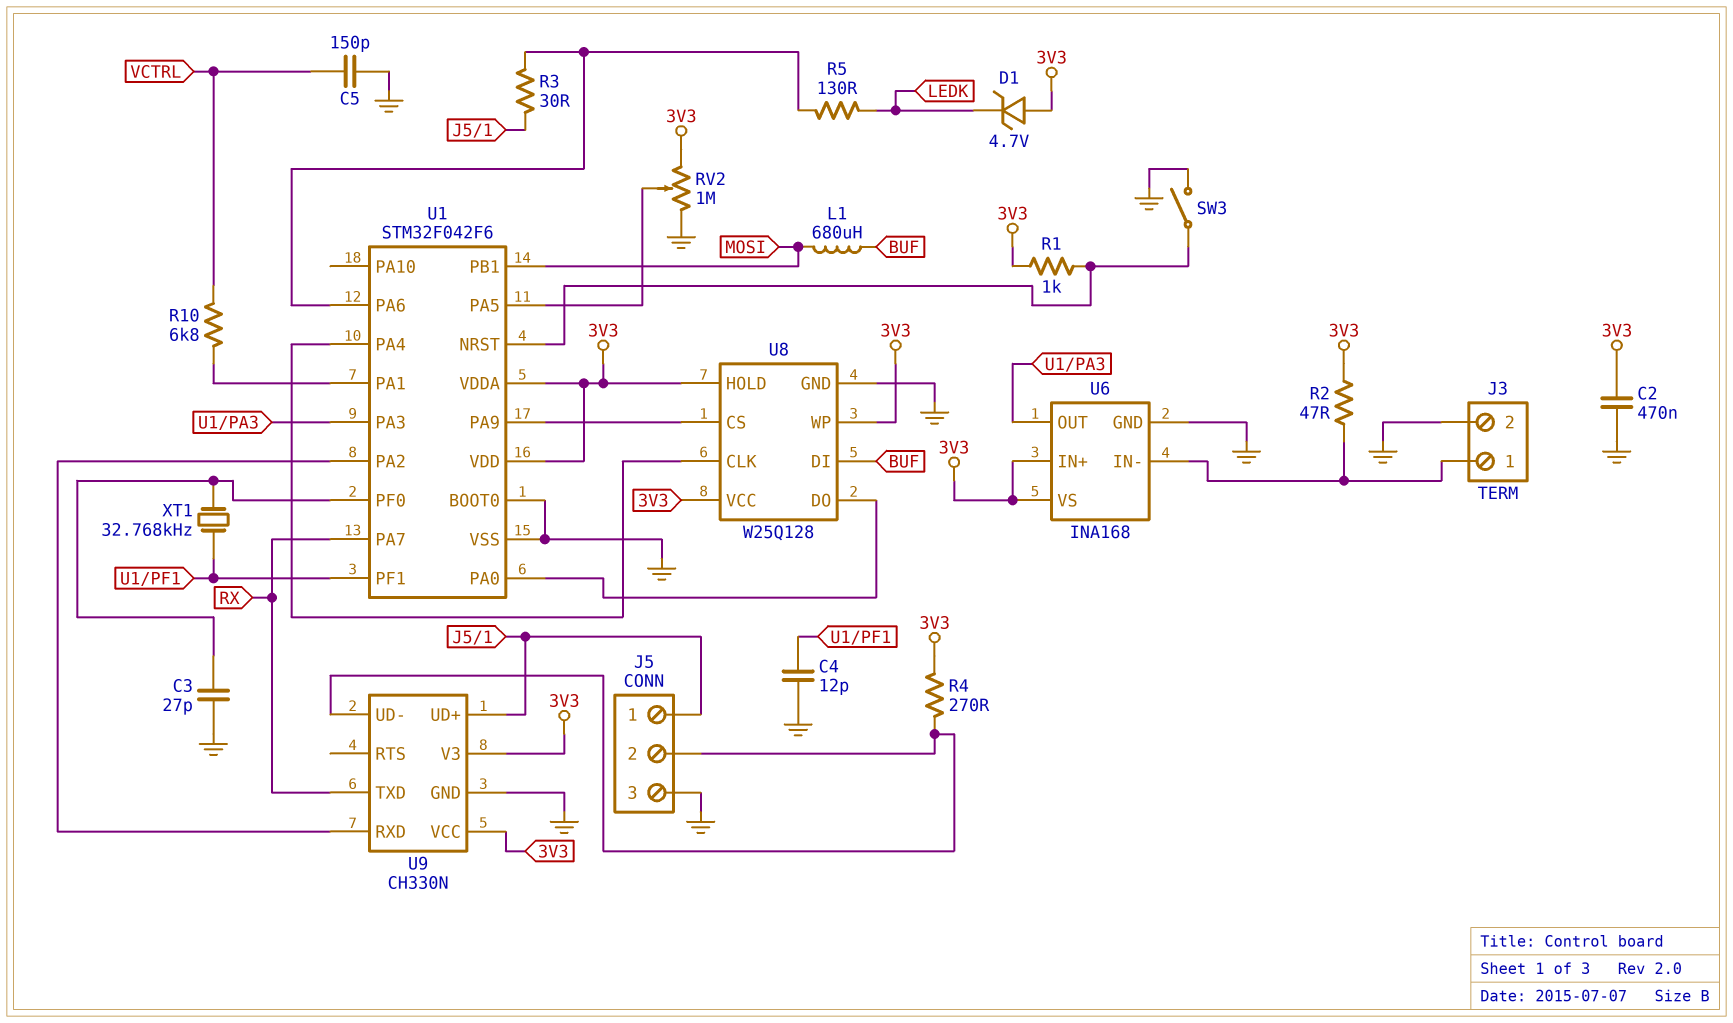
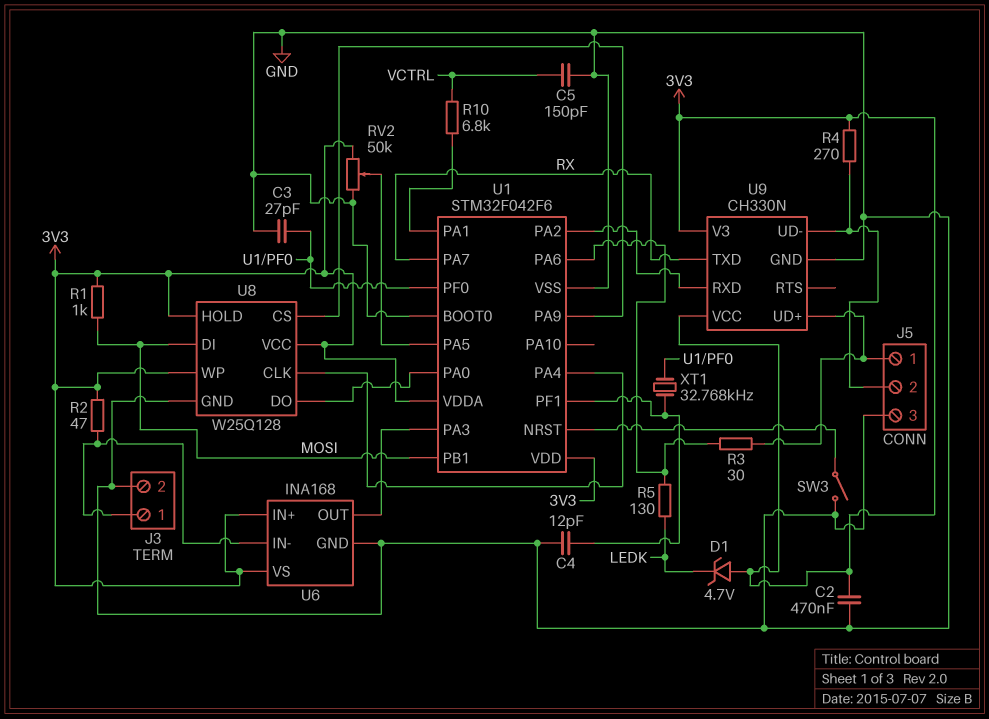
L1: 680uH (BUF, MOSI) -> none
R1: 1k (3V3, U1/NRST) -> 1k (3V3, MOSI)
RV2: 1M (3V3, GND, wiper U1/PA5) -> 50k (3V3, GND, wiper U1/PA5)
U8 pin DI: BUF -> MOSI

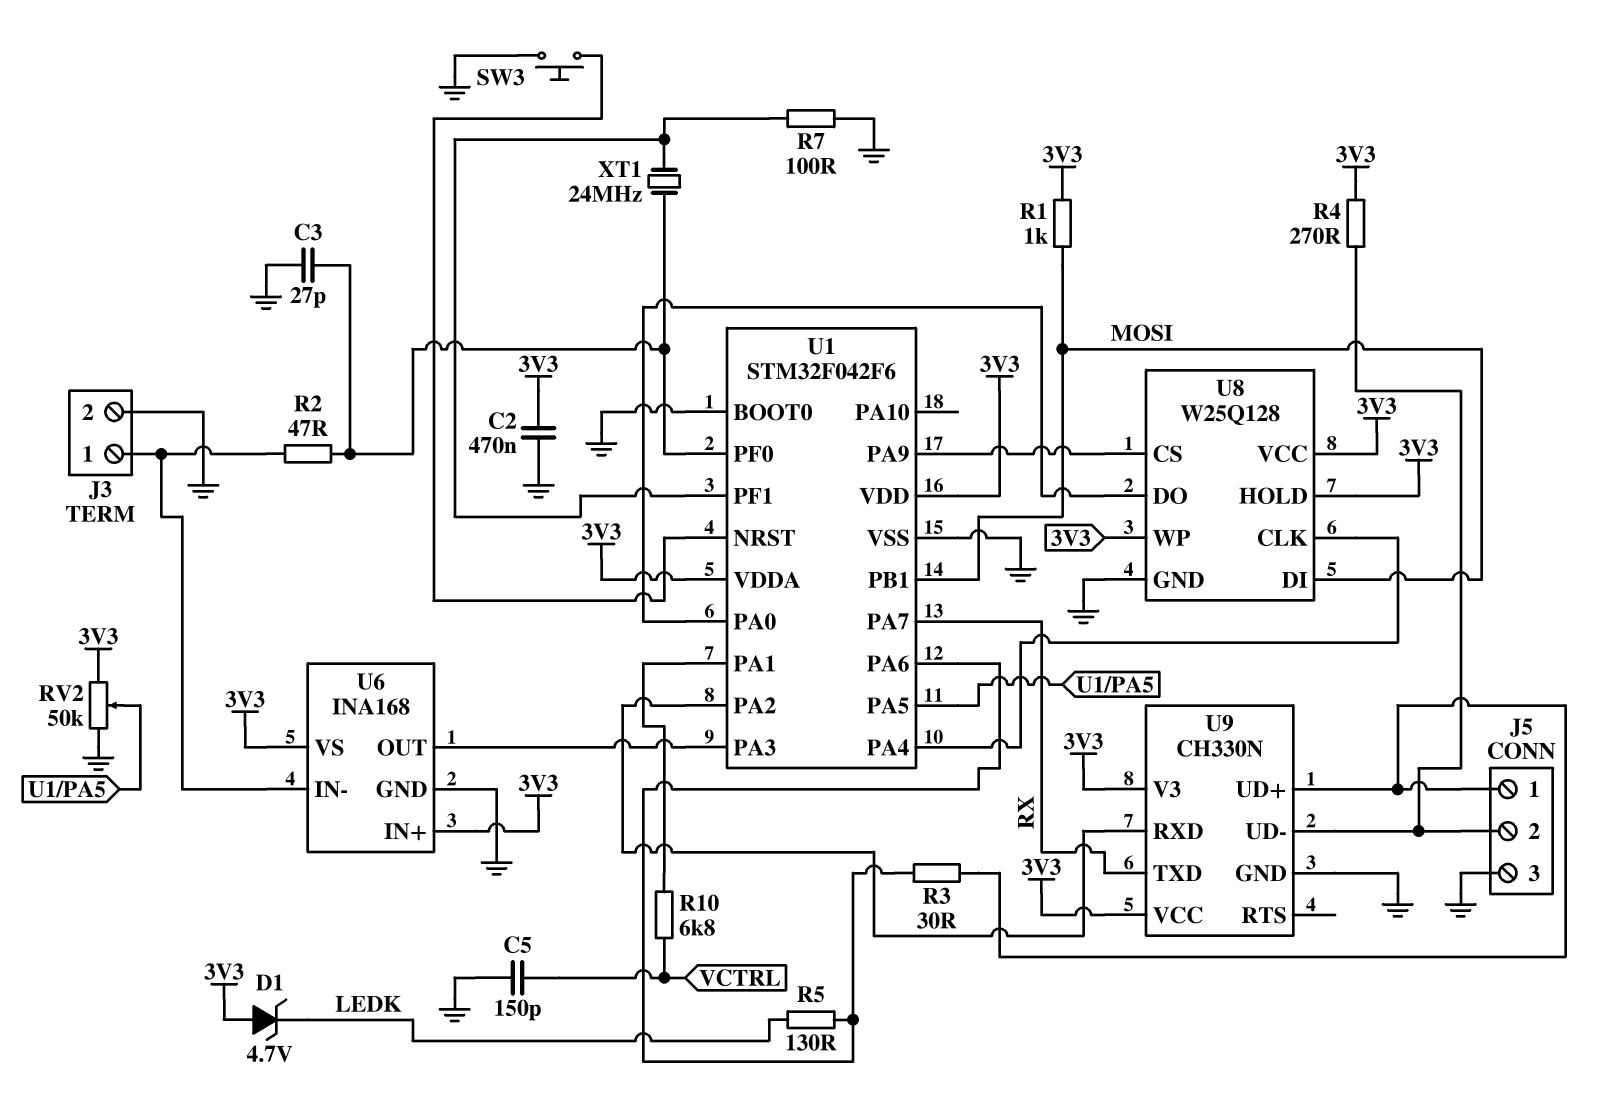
C4: 12pF (GND, U1/PF1) -> none
R2: 47 (3V3, J3/1) -> 47 (J3/1, U1/PF0)
R7: none -> 100 (GND, U1/PF1)
SW3: switch (GND, U1/NRST) -> button (GND, U1/NRST)
XT1: 32.768kHz (U1/PF0, U1/PF1) -> 24MHz (U1/PF0, U1/PF1)

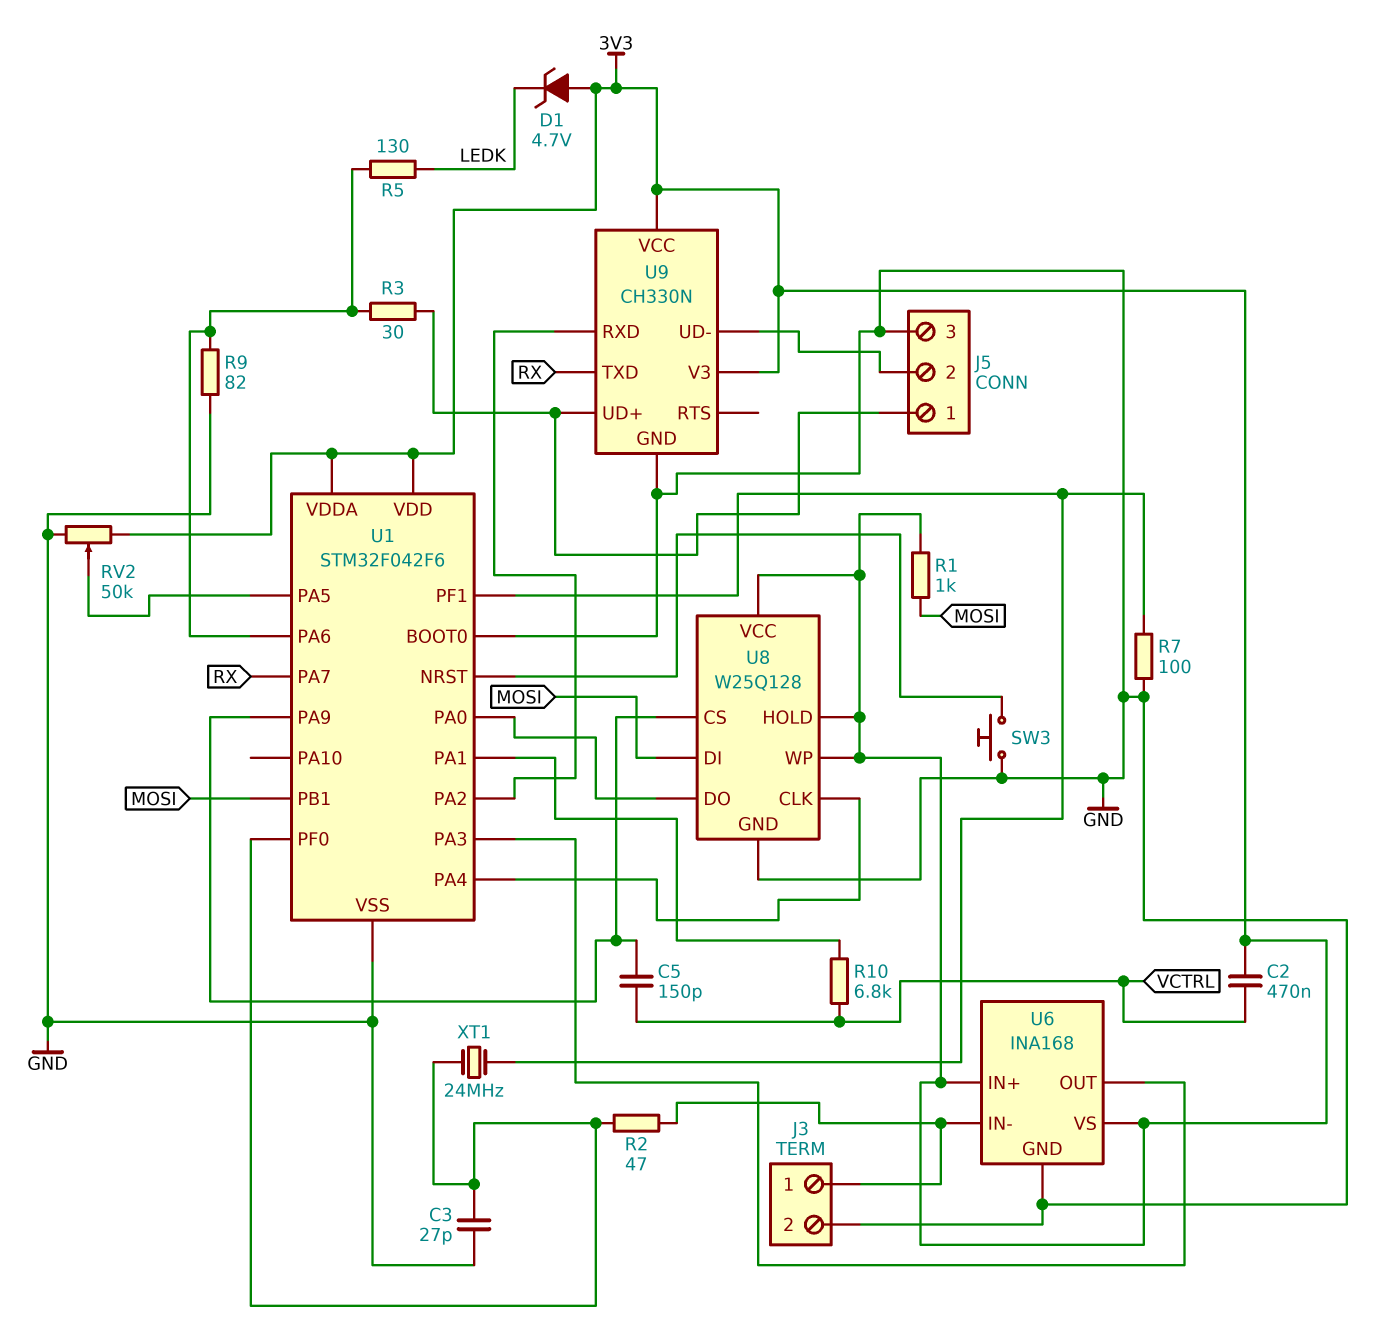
C2: 470nF (3V3, GND) -> 470nF (3V3, VCTRL)
C5: 150pF (GND, VCTRL) -> 150pF (U1/PA9, VCTRL)
R4: 270 (3V3, J5/2) -> none
R9: none -> 82 (GND, U1/PA6)

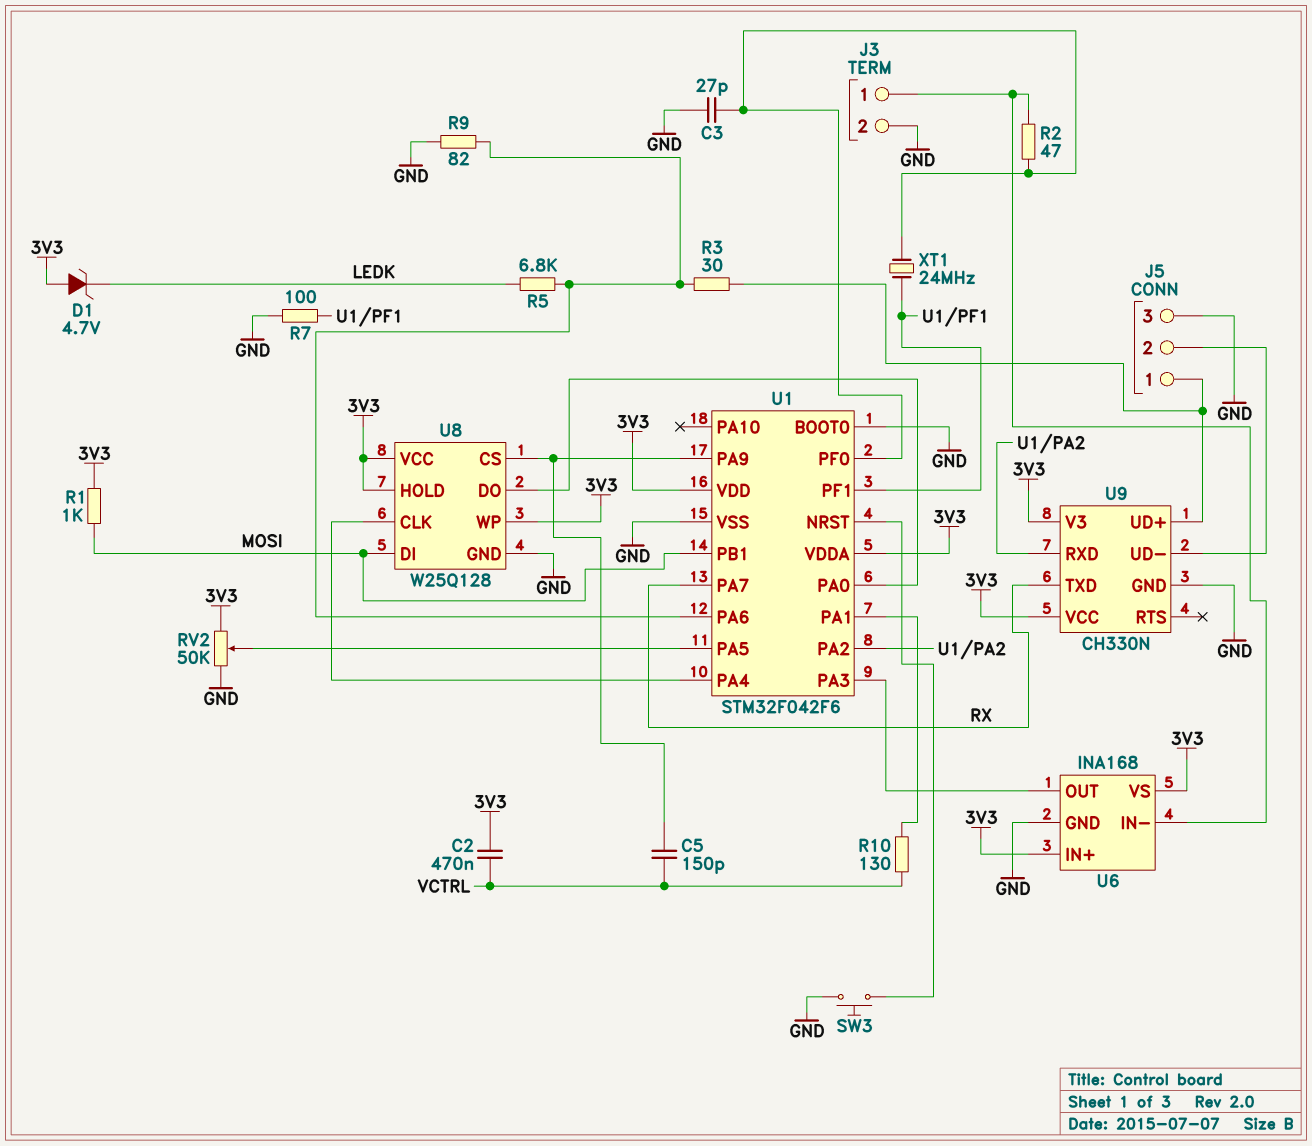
R5: 130 (LEDK, U1/PA6) -> 6.8k (LEDK, U1/PA6)
R10: 6.8k (U1/PA1, VCTRL) -> 130 (U1/PA1, VCTRL)

